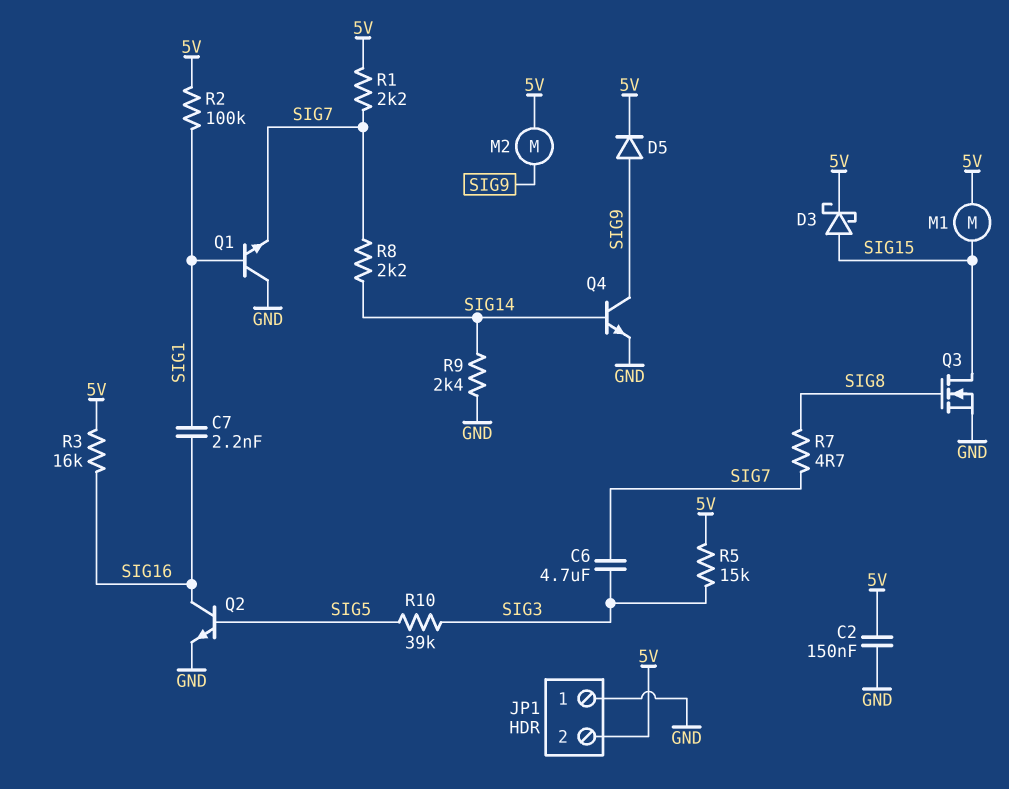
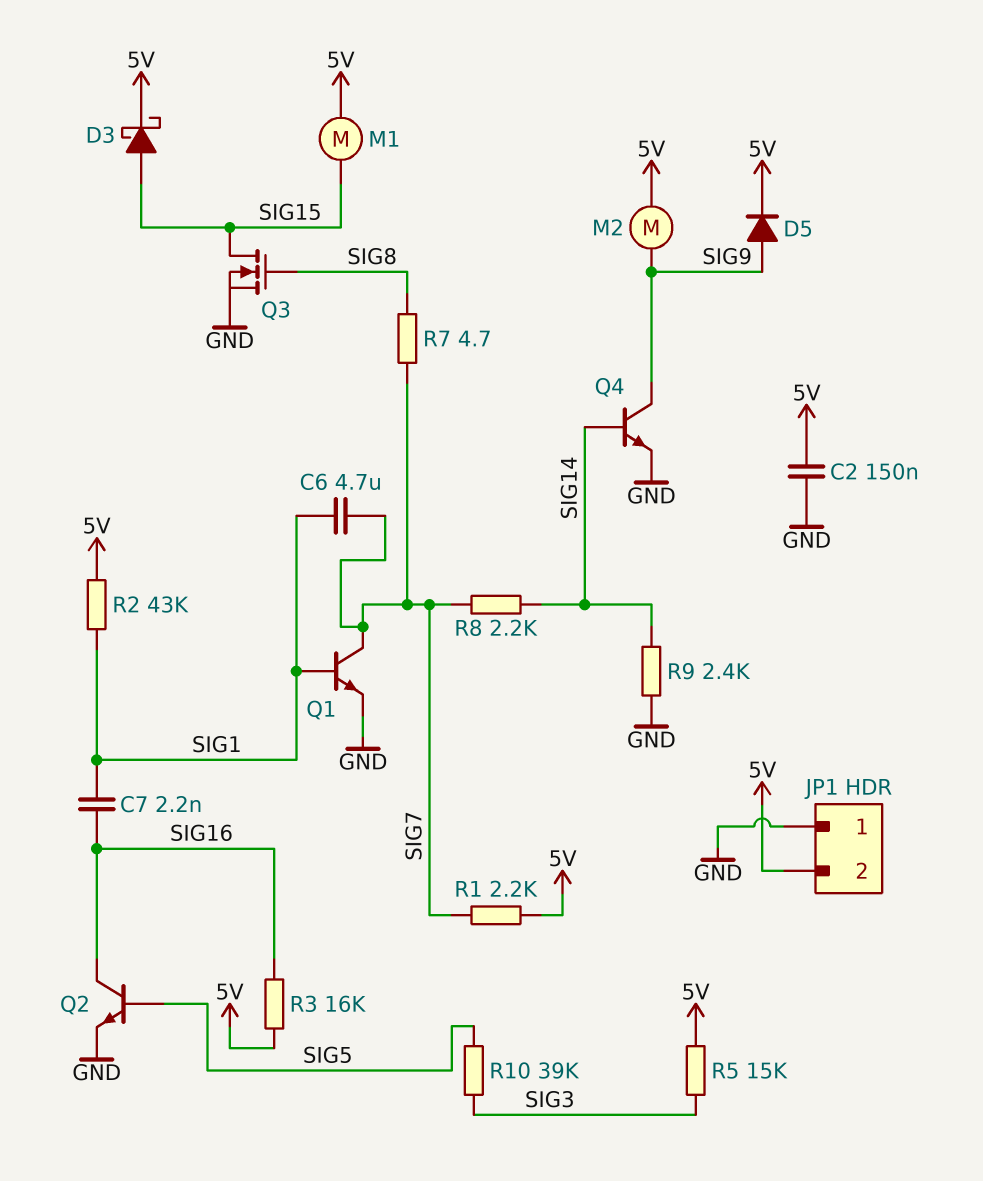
C6: 4.7uF (SIG3, SIG7) -> 4.7uF (SIG1, SIG7)
Q1: NPN (B SIG1, C GND, E SIG7) -> NPN (B SIG1, C SIG7, E GND)
R2: 100k (5V, SIG1) -> 43k (5V, SIG1)

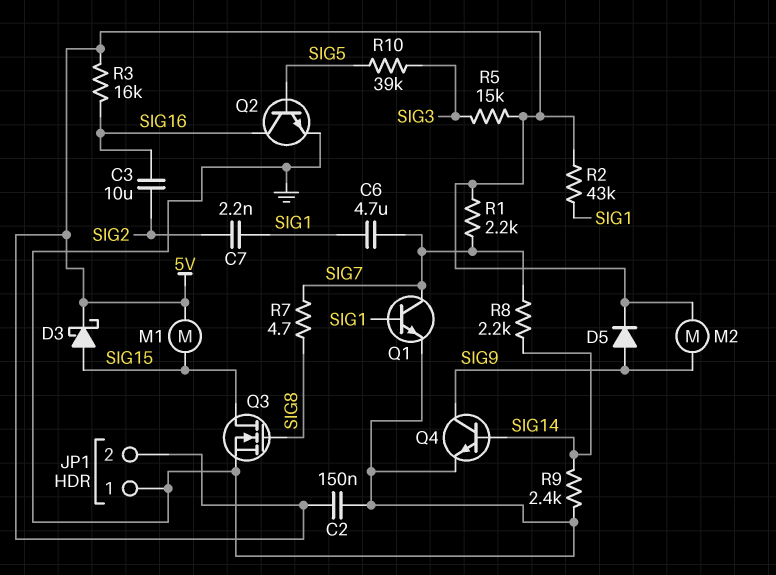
C3: none -> 10uF (SIG2, SIG16)
C7: 2.2nF (SIG1, SIG16) -> 2.2nF (SIG1, SIG2)

